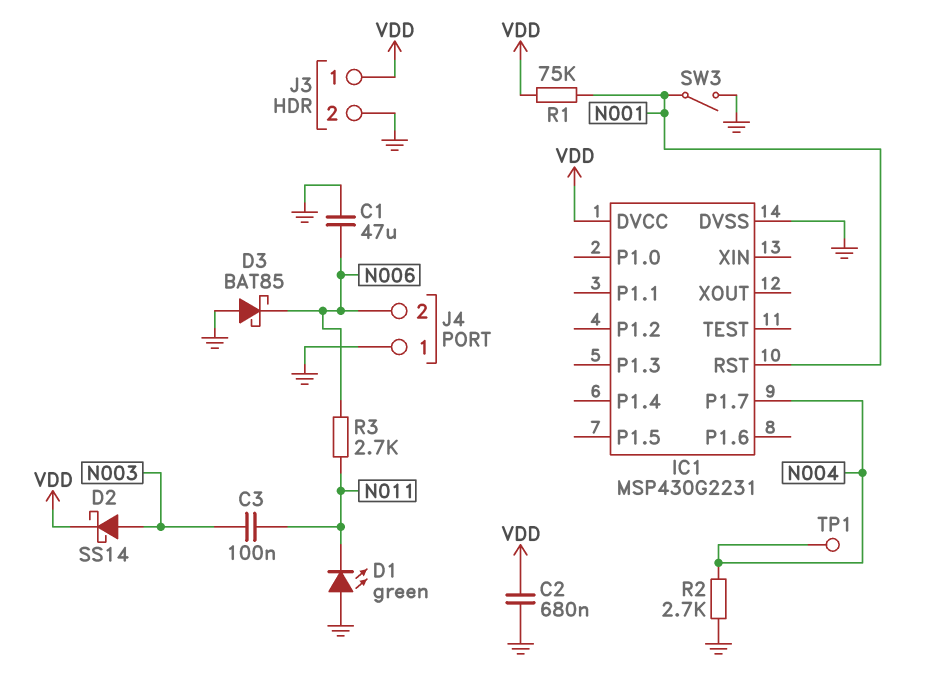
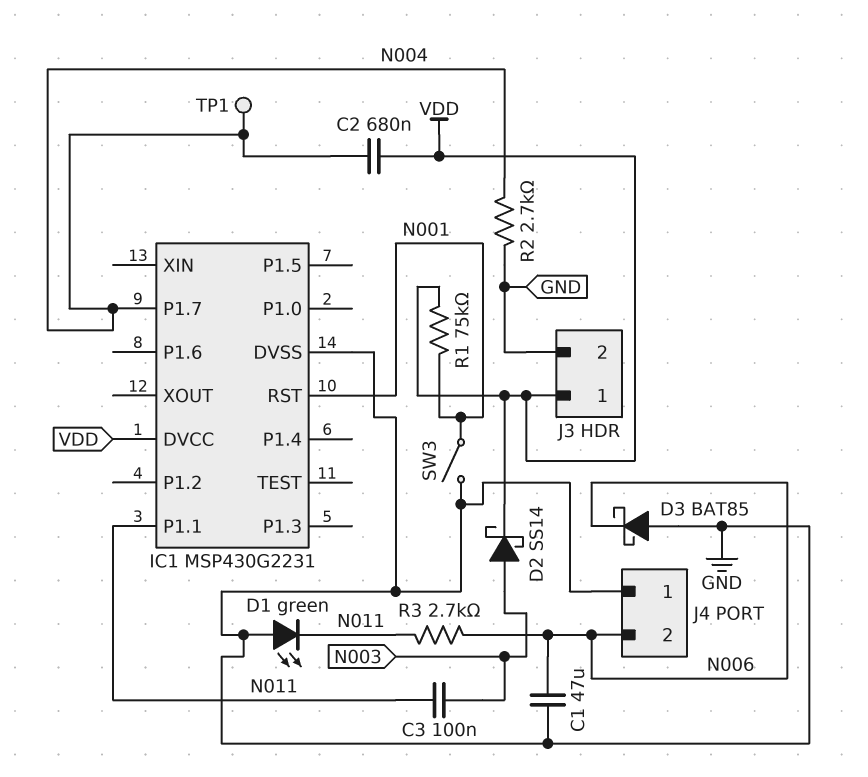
C2: 680nF (GND, VDD) -> 680nF (N004, VDD)
IC1 pin P1.1: none -> N011

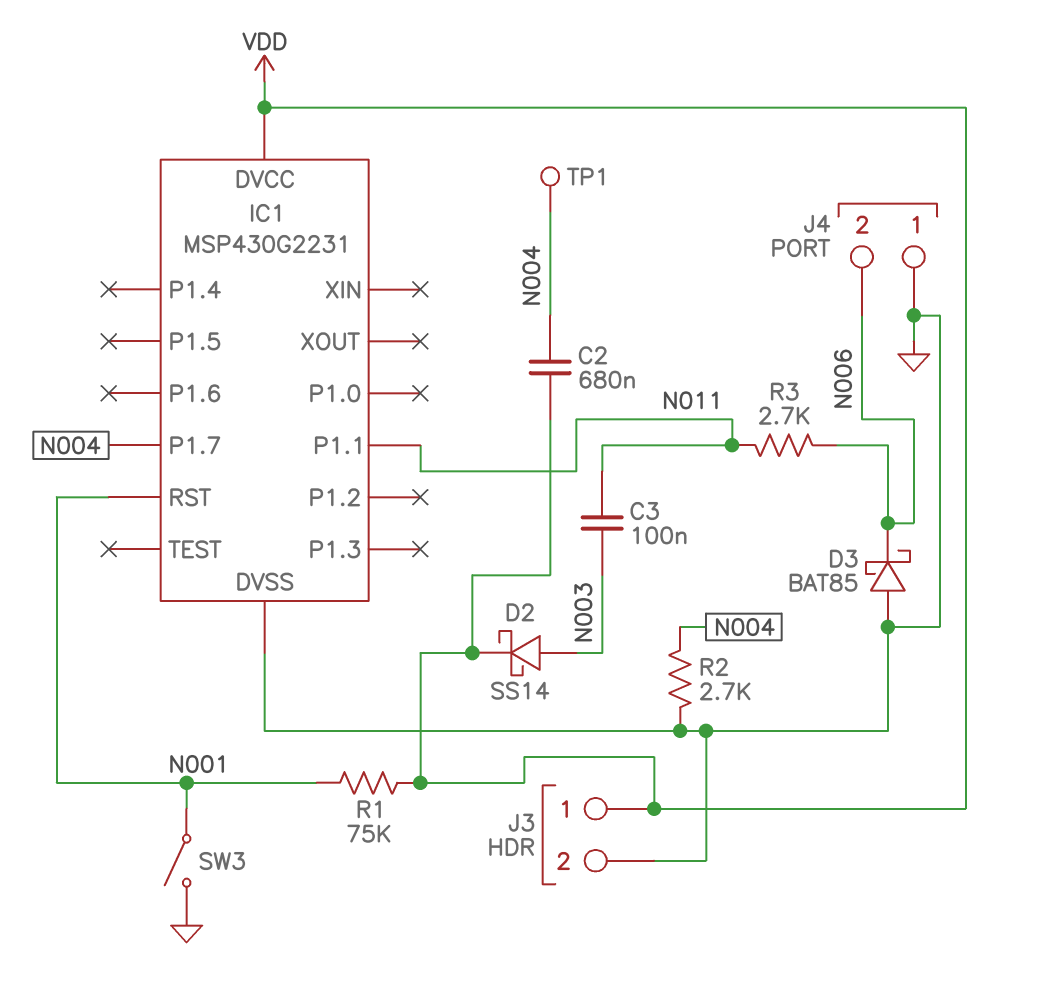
C1: 47uF (GND, N006) -> none
D1: LED green (A GND, K N011) -> none

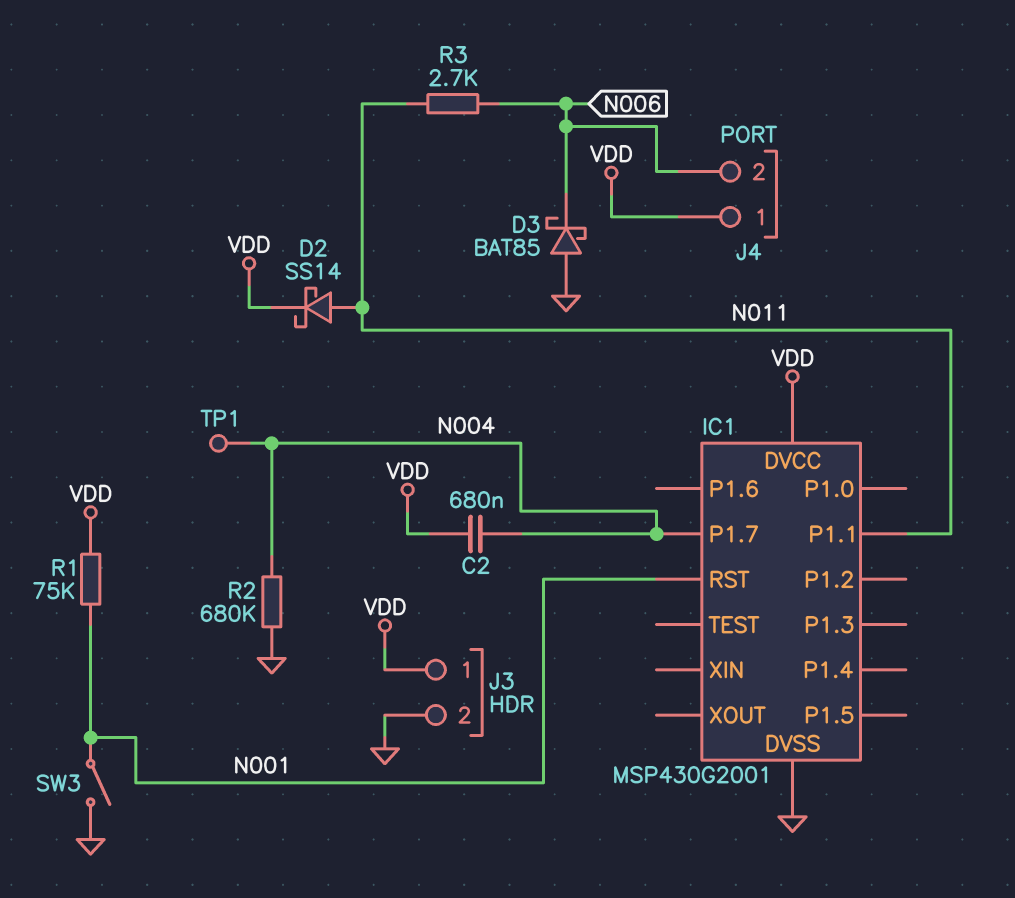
C3: 100nF (N003, N011) -> none
D2: schottky SS14 (A N003, K VDD) -> schottky SS14 (A N011, K VDD)
IC1: MSP430G2231 -> MSP430G2001
J4 pin 1: GND -> VDD
R2: 2.7k (GND, N004) -> 680k (GND, N004)

